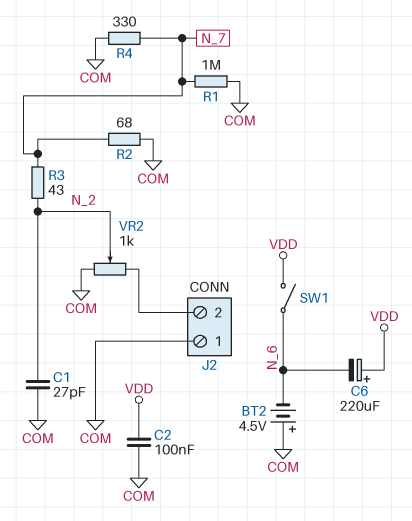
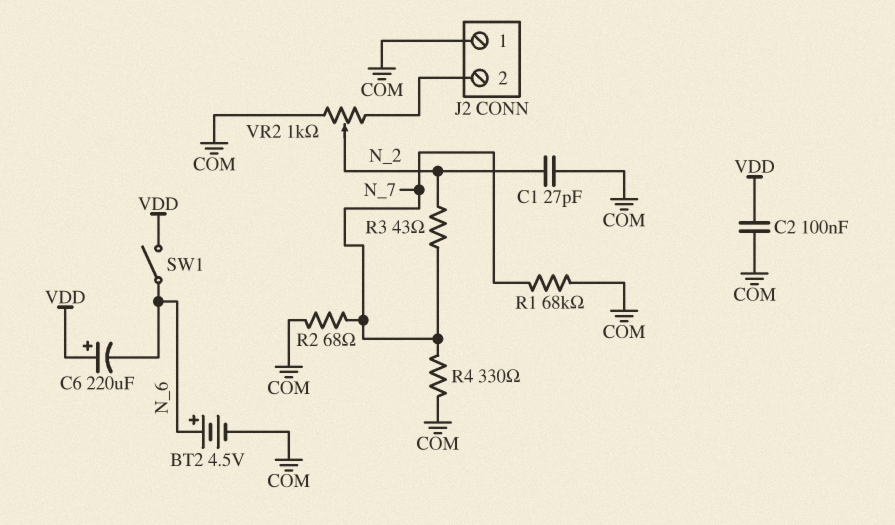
BT2: 4.5V (plus COM, minus N_6) -> 4.5V (plus N_6, minus COM)
R1: 1M (COM, N_7) -> 68k (COM, N_7)

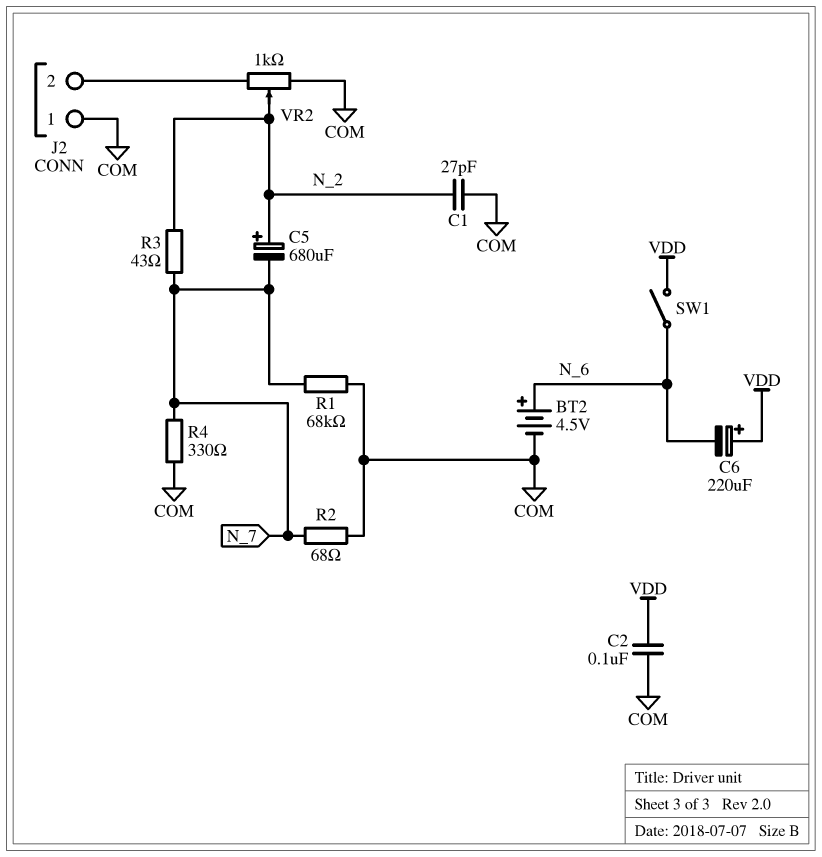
C5: none -> 680uF (plus N_2, minus N_7)

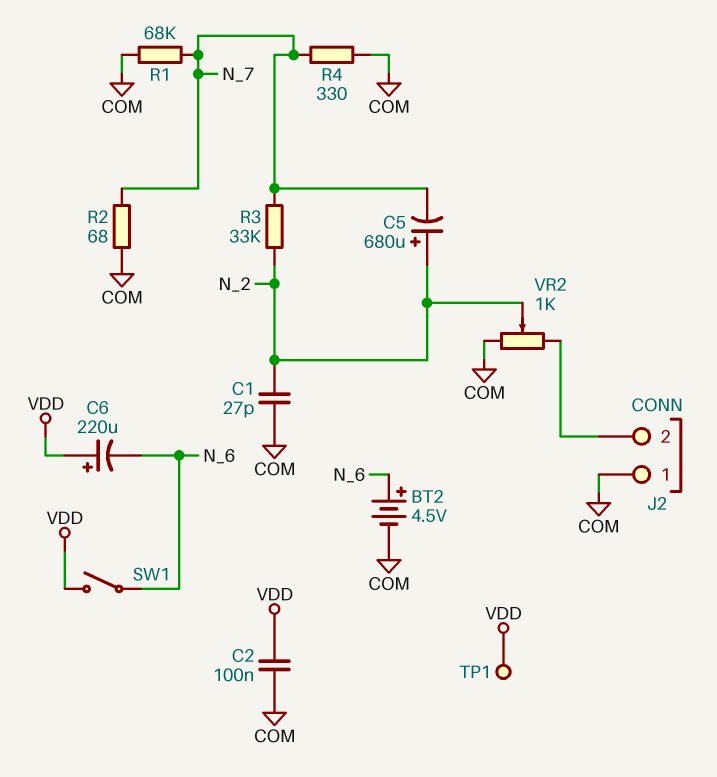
R3: 43 (N_2, N_7) -> 33k (N_2, N_7)
TP1: none -> test point (VDD)

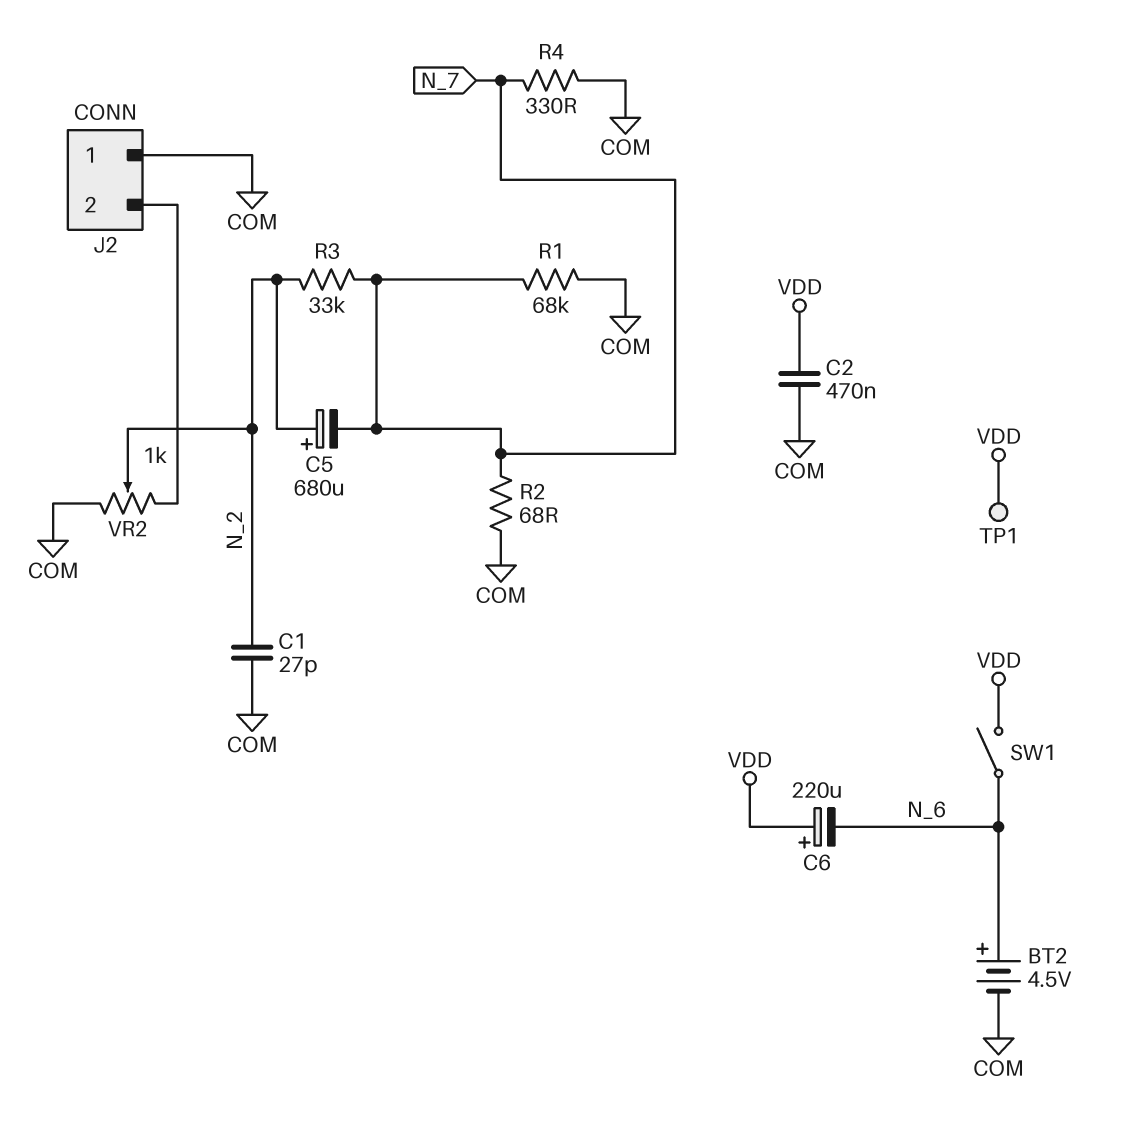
C2: 100nF (COM, VDD) -> 470nF (COM, VDD)

